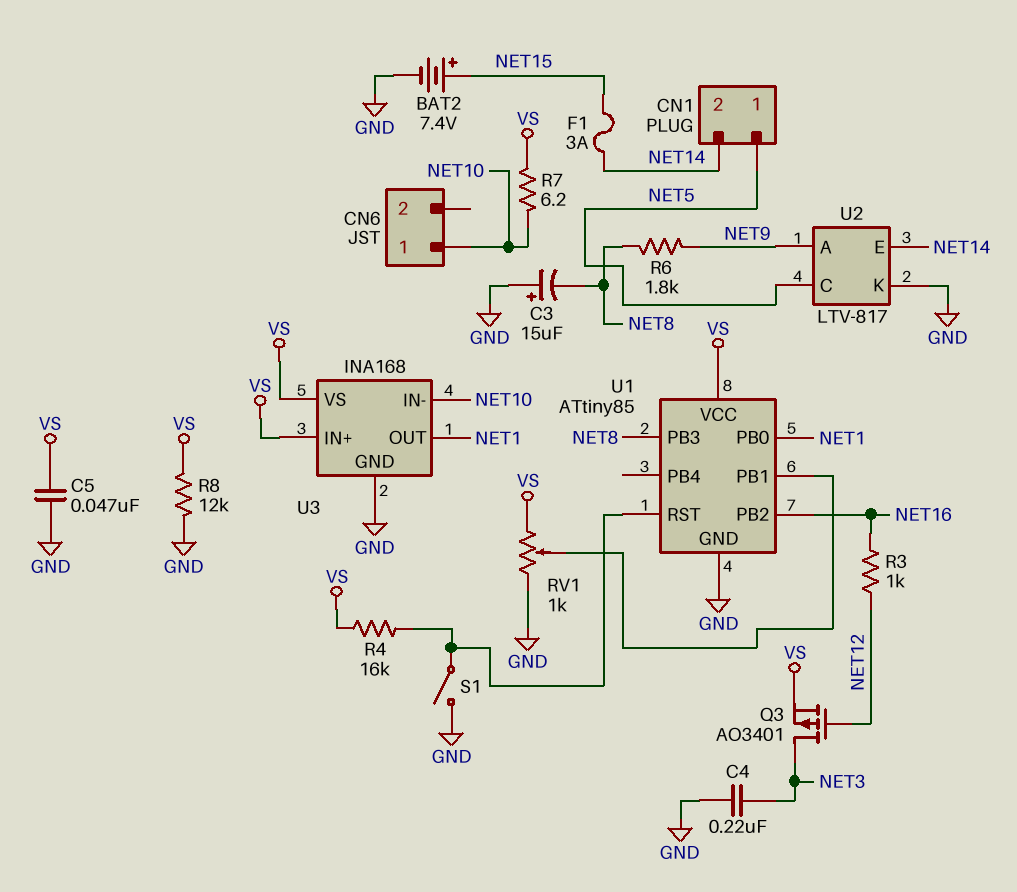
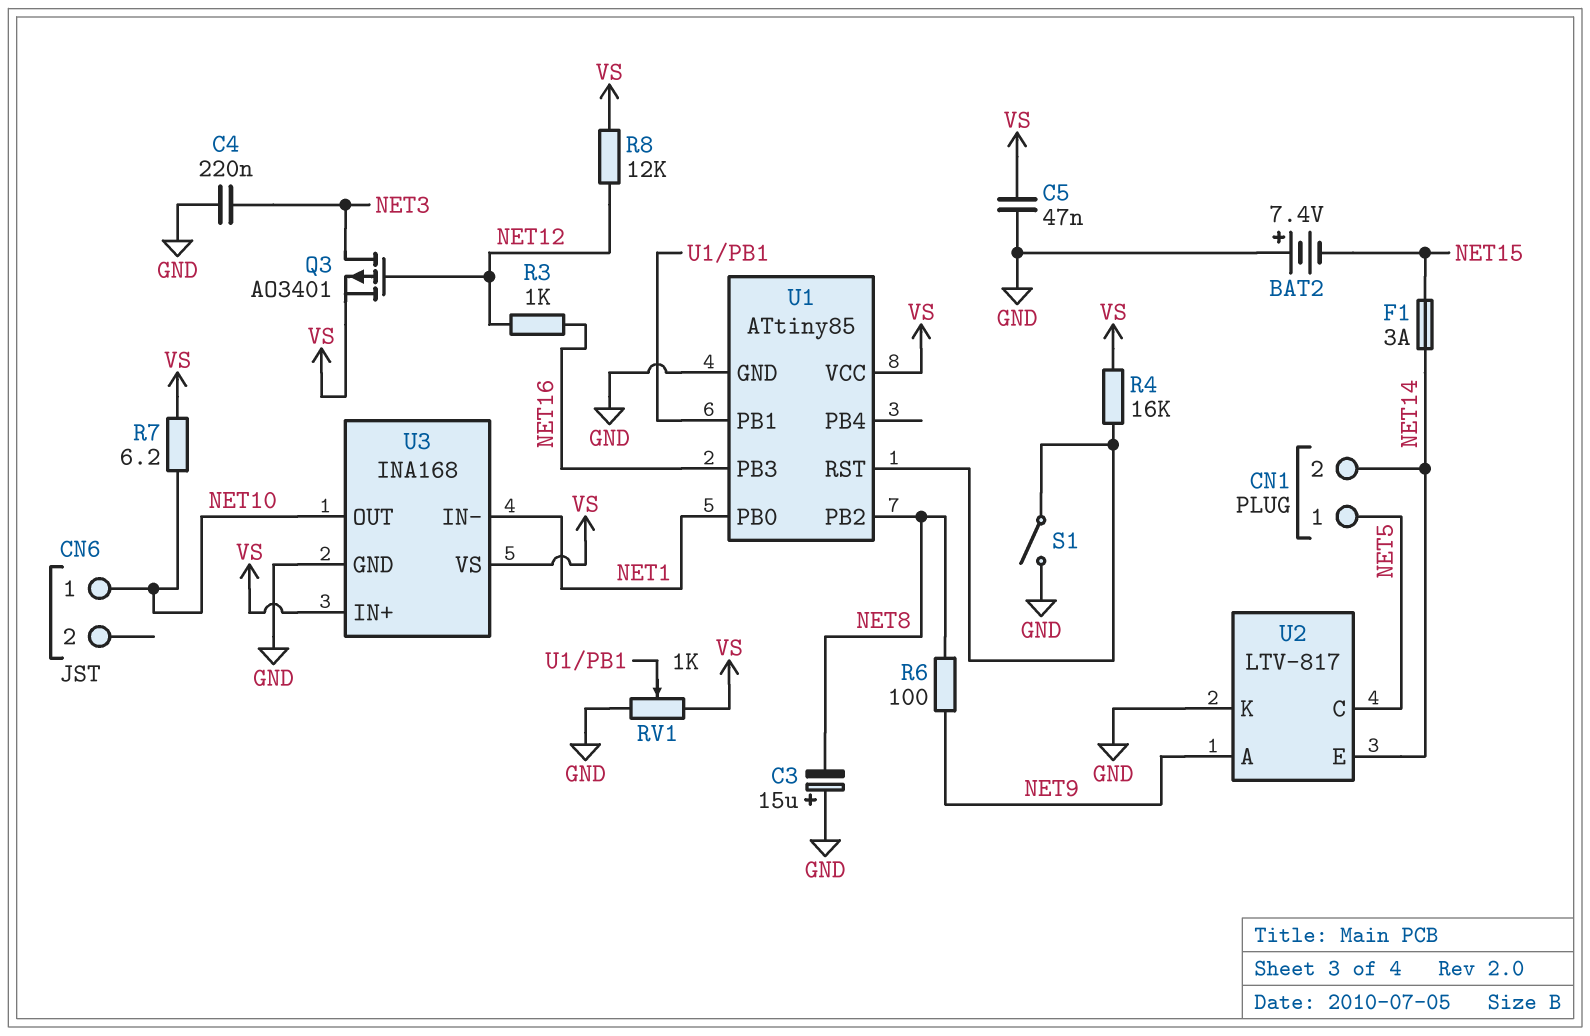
BAT2: 7.4V (plus NET15, minus GND) -> 7.4V (plus GND, minus NET15)
R6: 1.8k (NET8, NET9) -> 100 (NET8, NET9)
R8: 12k (GND, VS) -> 12k (NET12, VS)
U1 pin PB2: NET16 -> NET8
U1 pin PB3: NET8 -> NET16
U3 pin IN-: NET10 -> NET1
U3 pin OUT: NET1 -> NET10

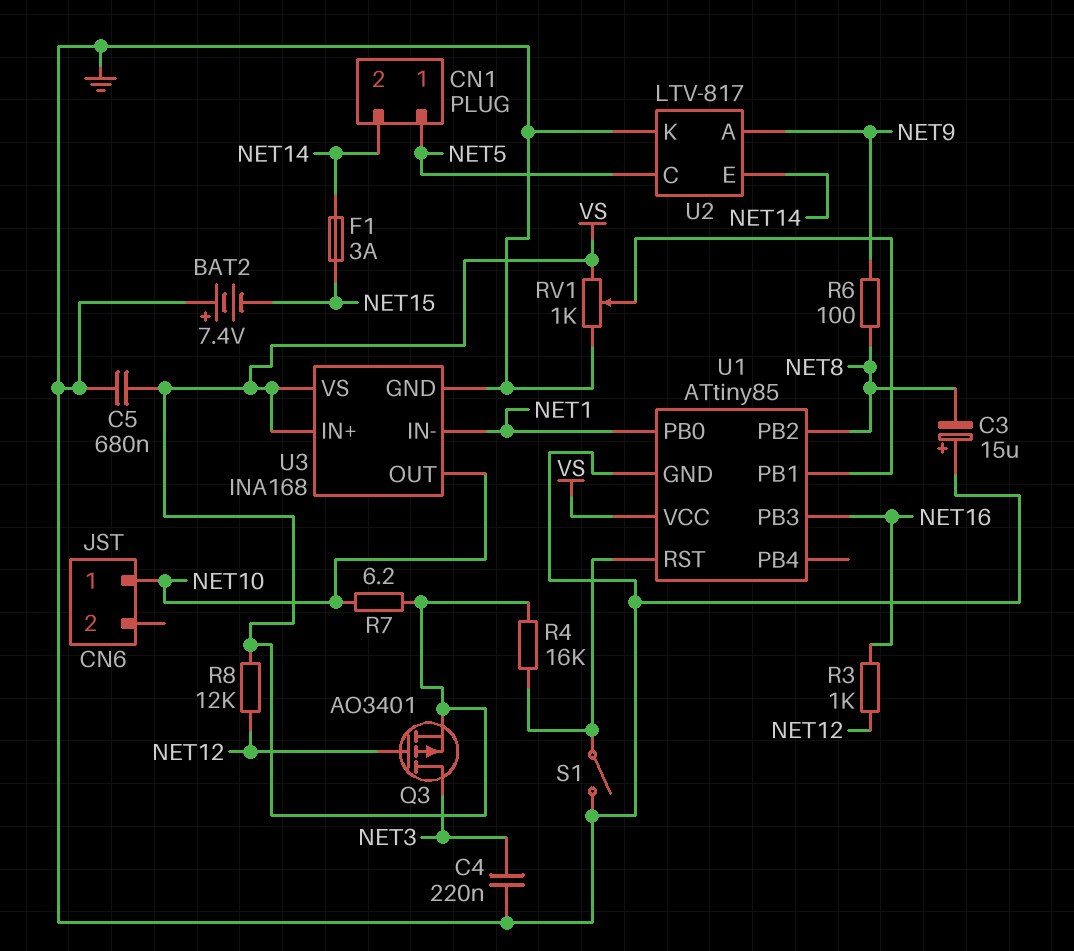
C5: 47nF (GND, VS) -> 680nF (GND, VS)

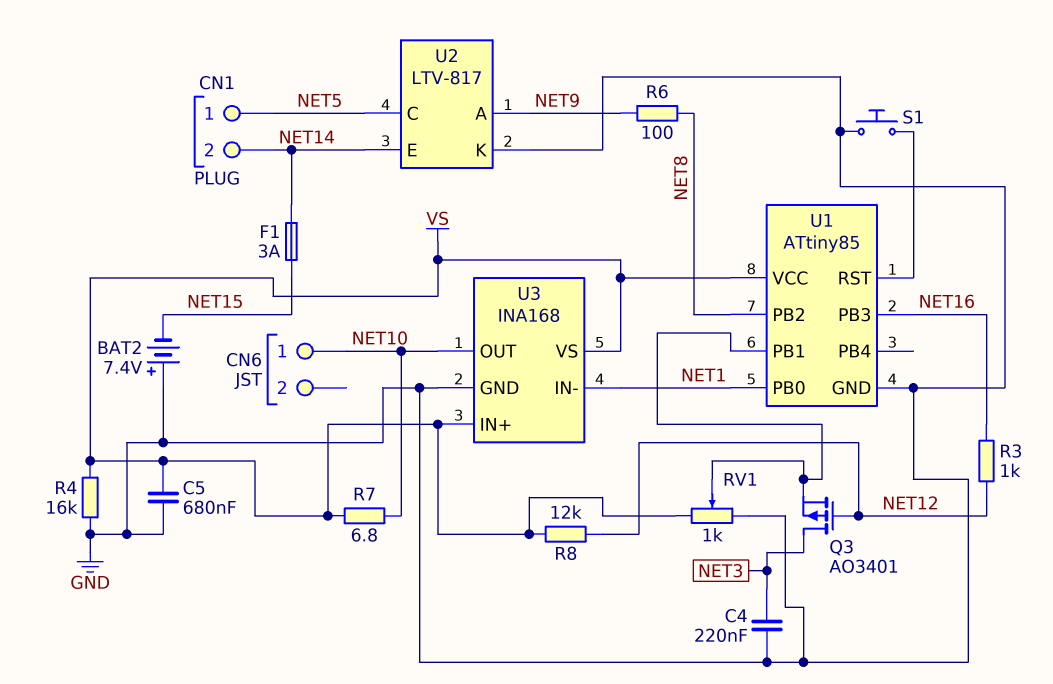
C3: 15uF (plus GND, minus NET8) -> none
Q3: PMOS AO3401 (G NET12, D NET3, S VS) -> PMOS AO3401 (G NET12, D NET3, S U1/PB1)
R4: 16k (U1/RST, VS) -> 16k (GND, VS)
R7: 6.2 (NET10, VS) -> 6.8 (NET10, VS)
S1: switch (GND, U1/RST) -> button (GND, U1/RST)

